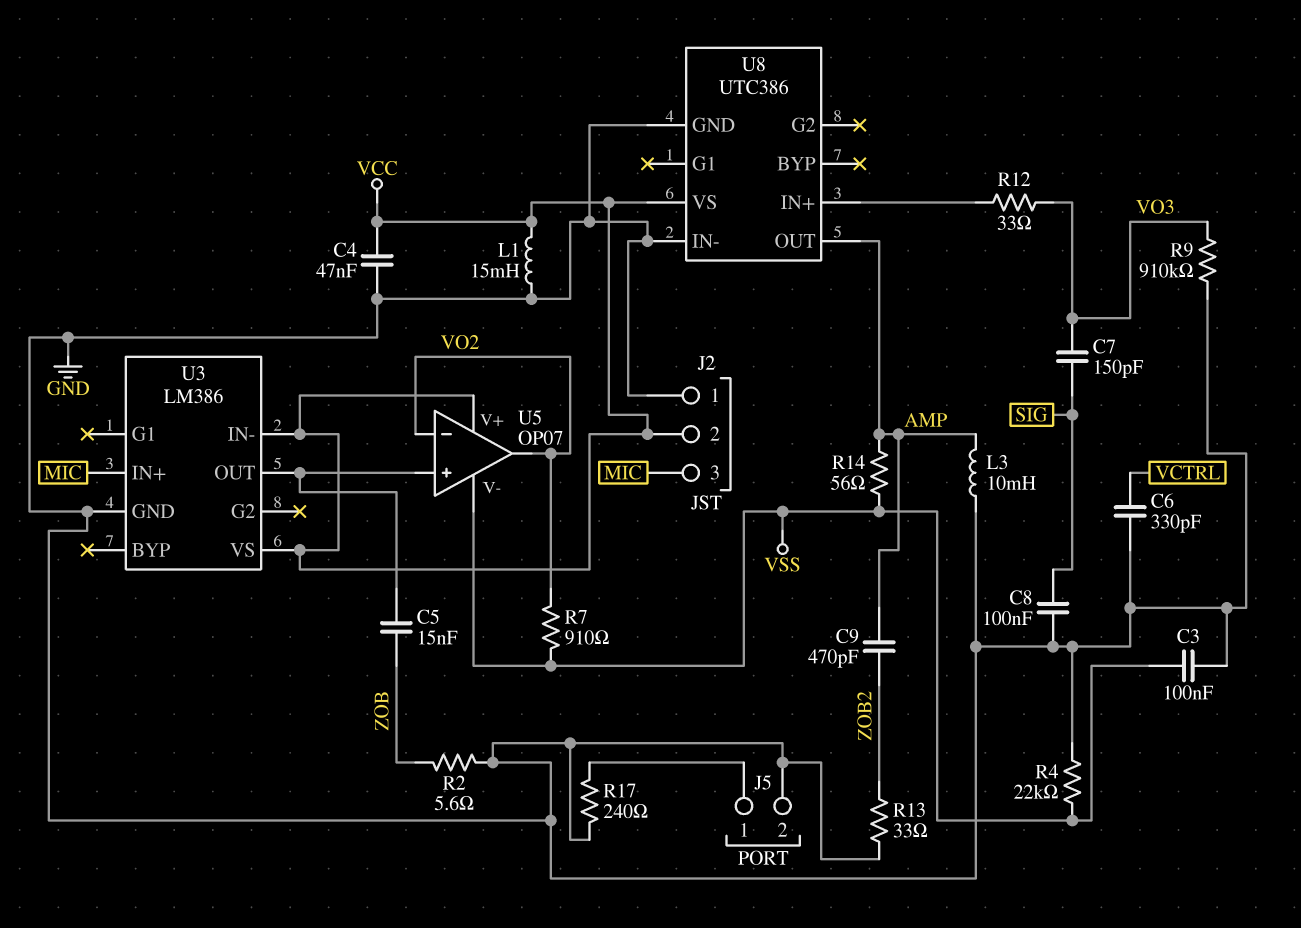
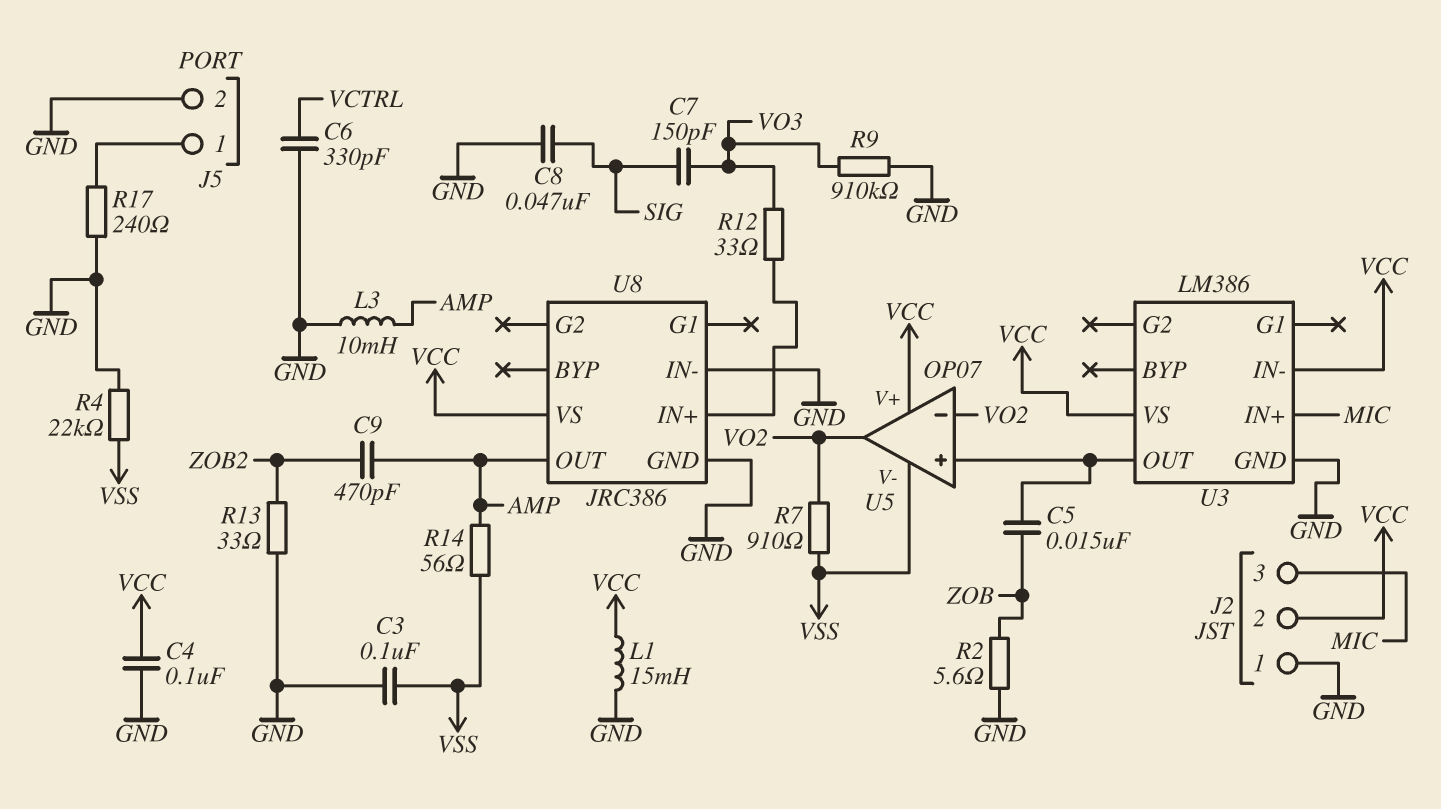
C4: 47nF (GND, VCC) -> 100nF (GND, VCC)
C8: 100nF (GND, SIG) -> 47nF (GND, SIG)
U8: UTC386 -> JRC386

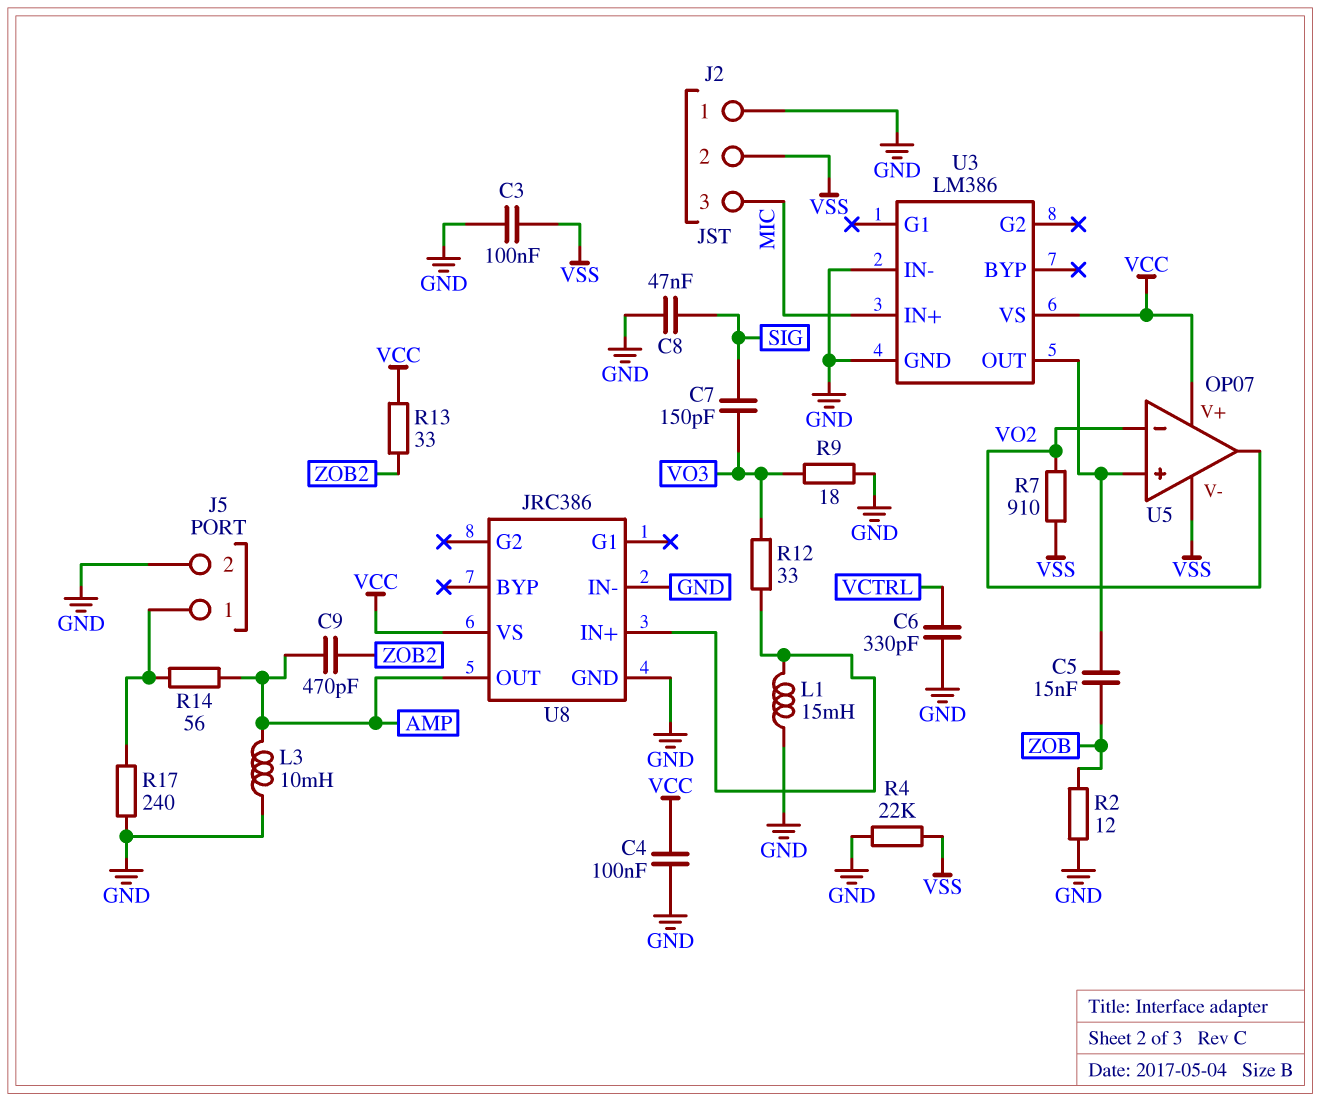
J2 pin 2: VCC -> VSS
L1: 15mH (GND, VCC) -> 15mH (GND, U8/IN+)
R2: 5.6 (GND, ZOB) -> 12 (GND, ZOB)
R9: 910k (GND, VO3) -> 18 (GND, VO3)
R13: 33 (GND, ZOB2) -> 33 (VCC, ZOB2)
R14: 56 (AMP, VSS) -> 56 (AMP, J5/1)
U3 pin IN-: VCC -> GND

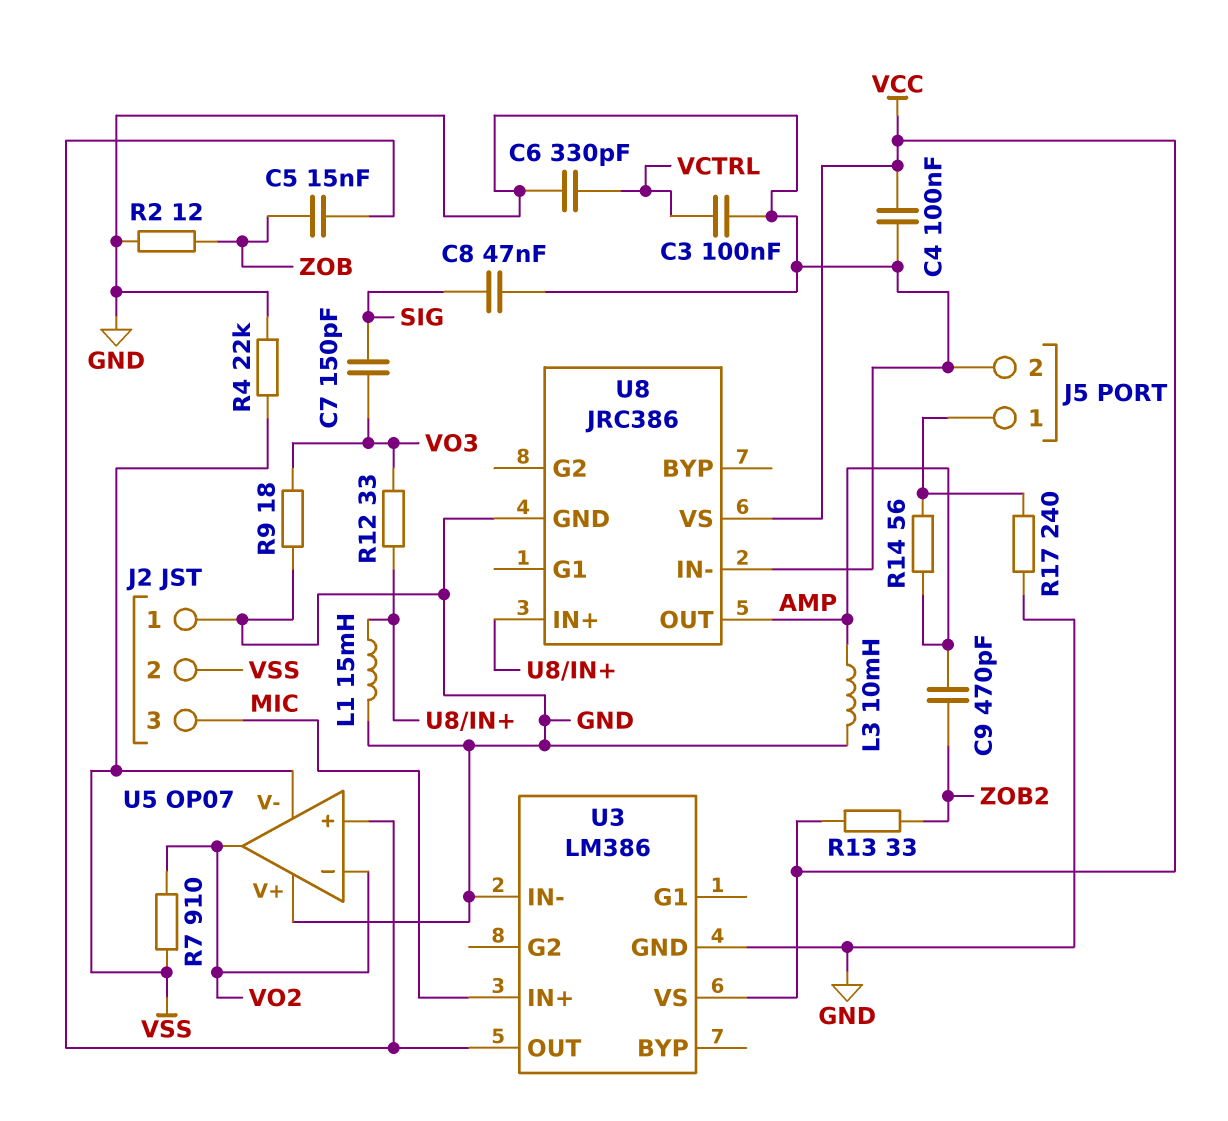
C3: 100nF (GND, VSS) -> 100nF (GND, VCTRL)
U5 pin V+: VCC -> GND

